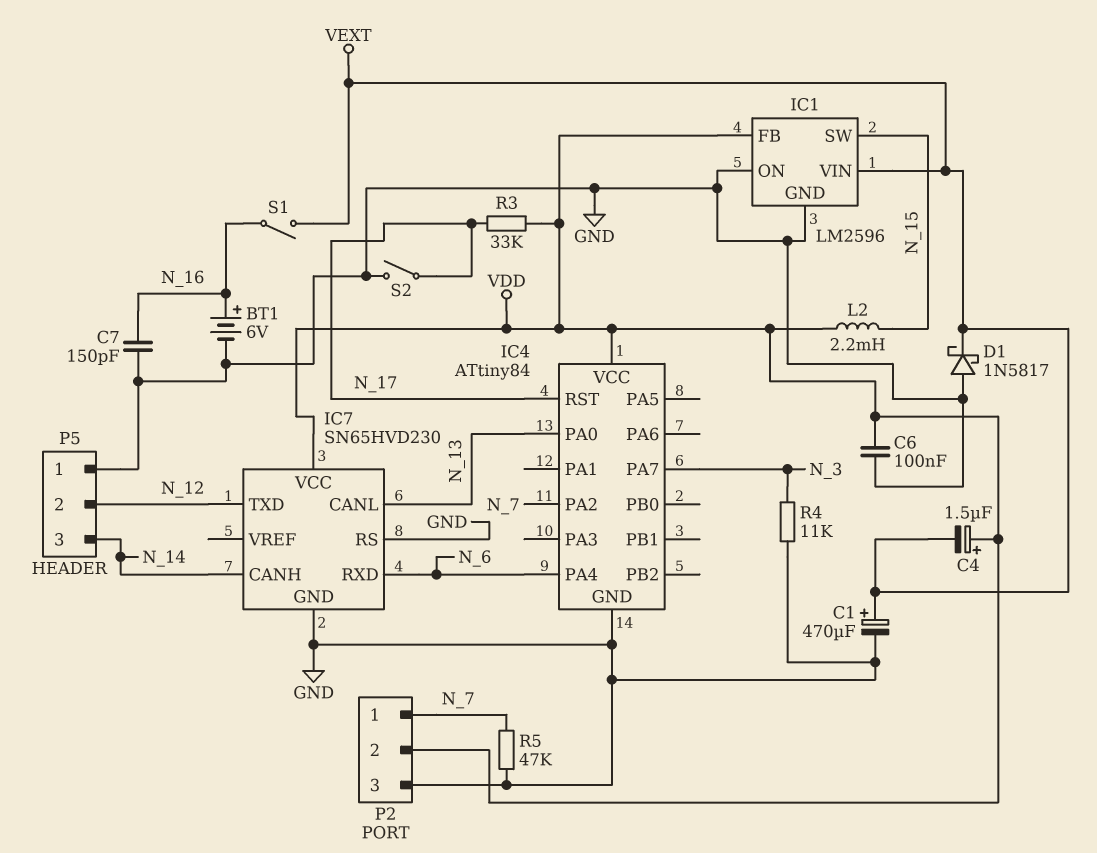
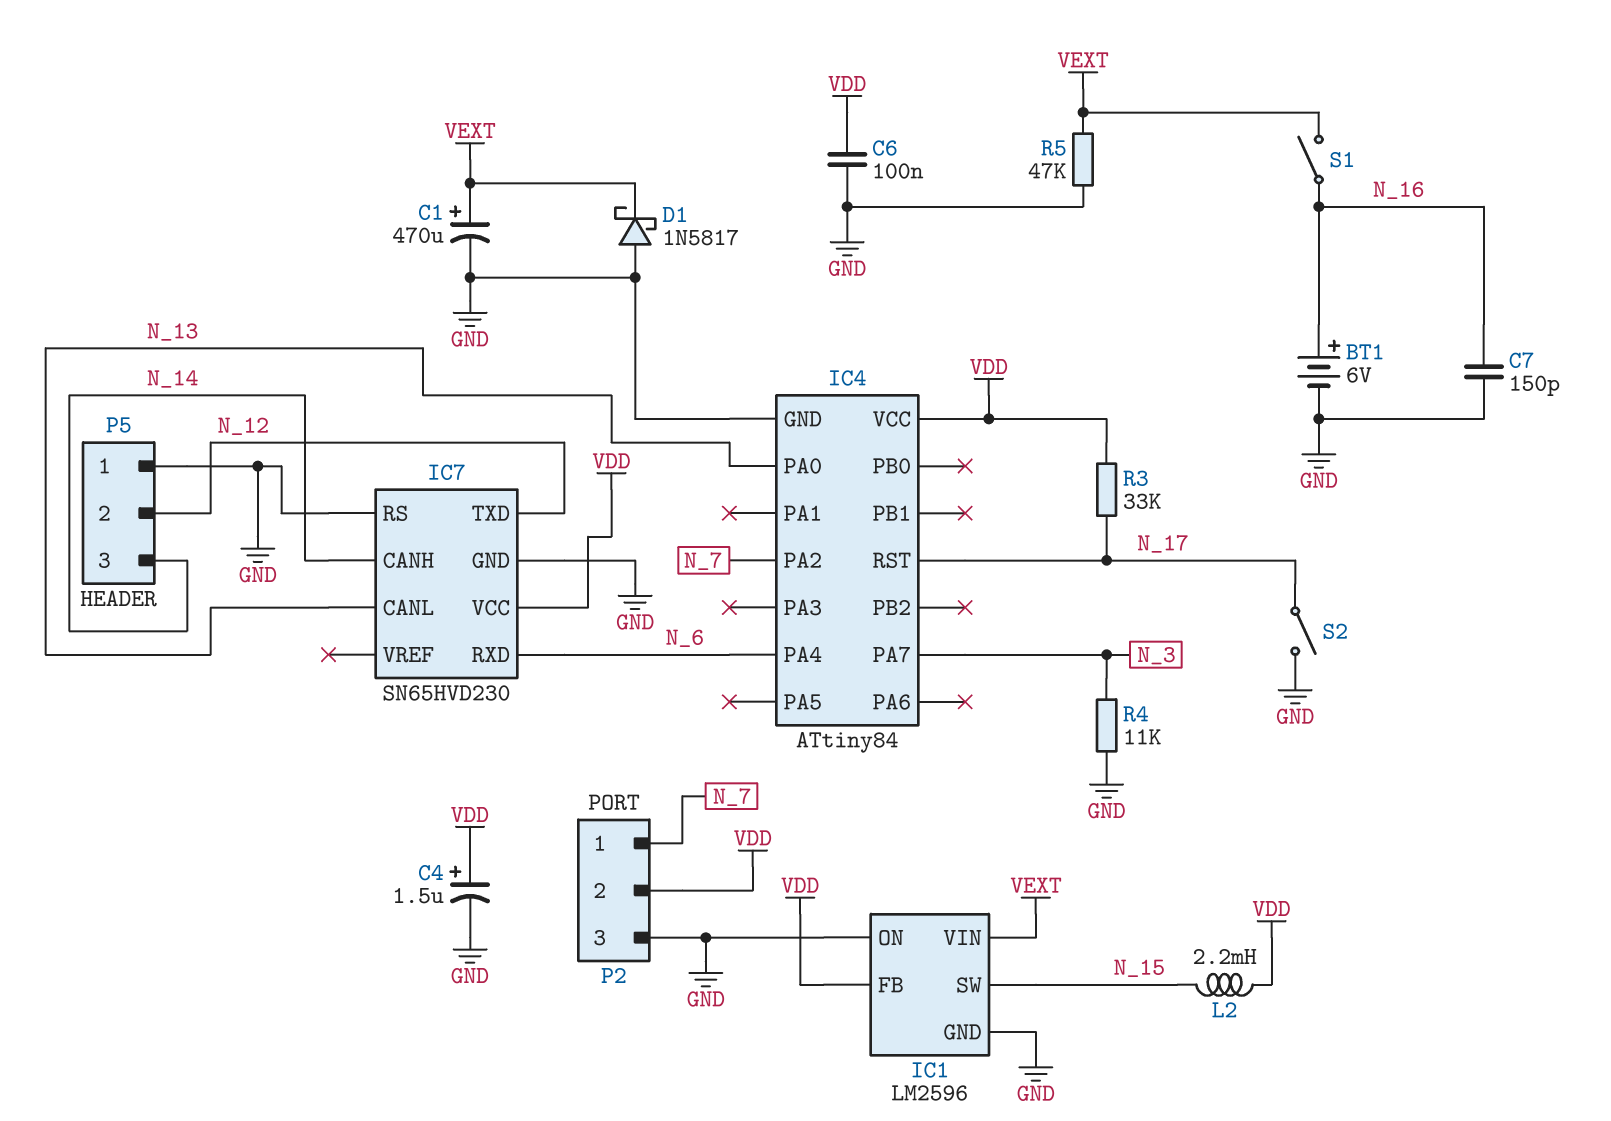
C4: 1.5uF (plus VDD, minus VEXT) -> 1.5uF (plus VDD, minus GND)
R5: 47k (GND, N_7) -> 47k (GND, VEXT)

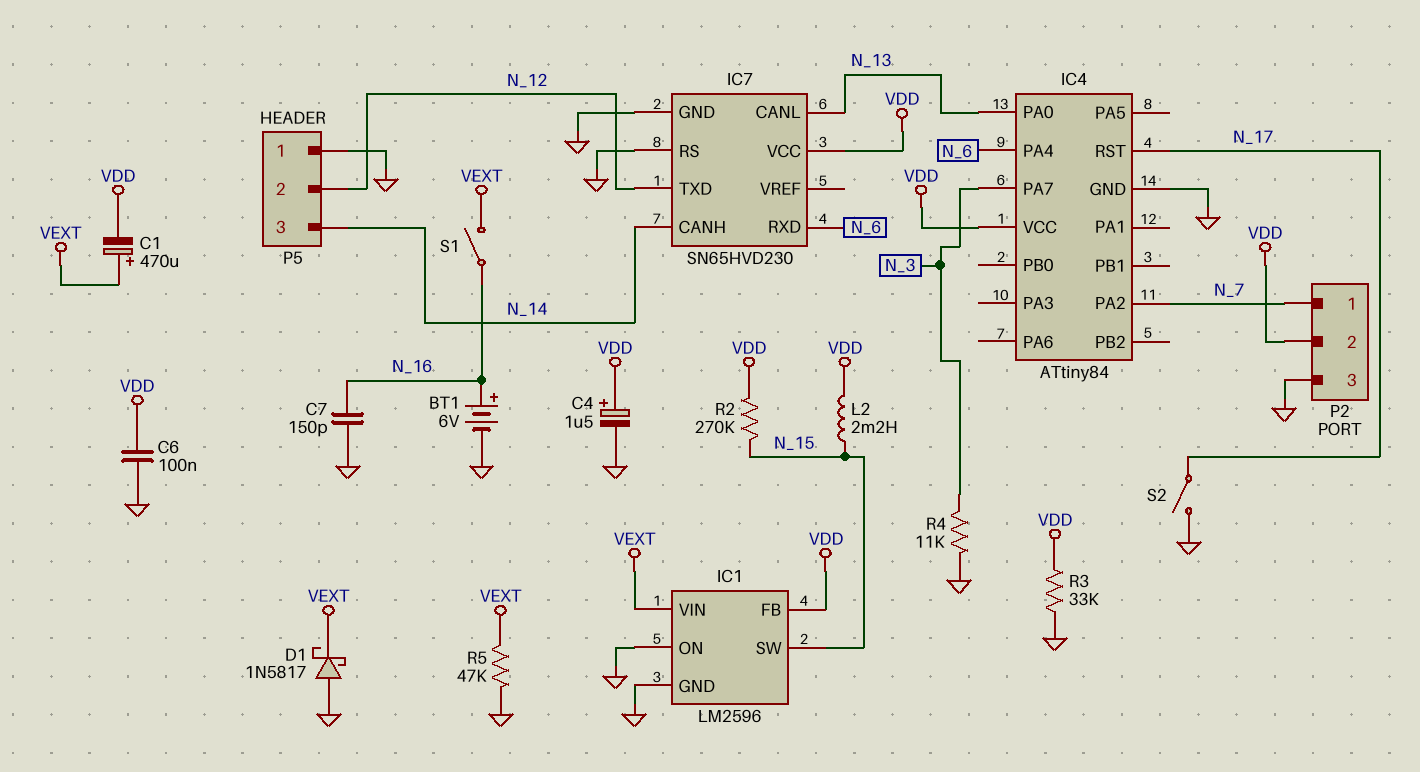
C1: 470uF (plus VEXT, minus GND) -> 470uF (plus VEXT, minus VDD)
R2: none -> 270k (N_15, VDD)
R3: 33k (N_17, VDD) -> 33k (GND, VDD)

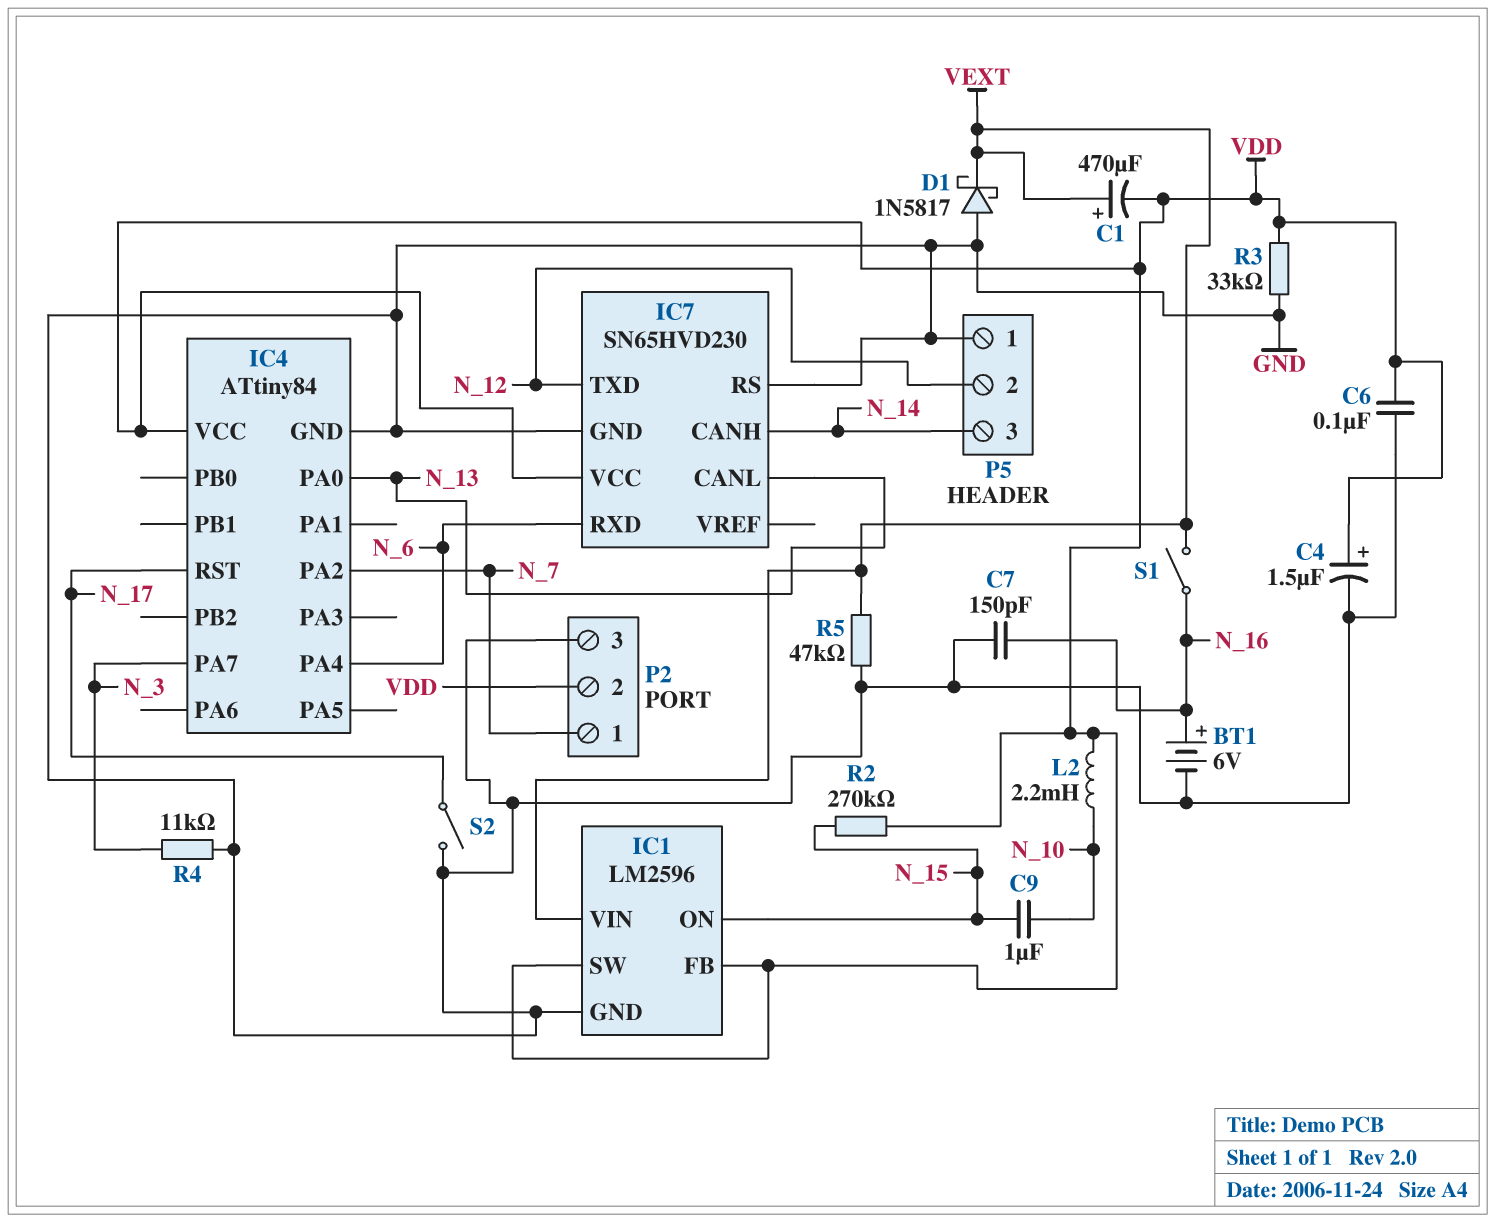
C9: none -> 1uF (N_10, N_15)
IC1 pin ON: GND -> N_15
IC1 pin SW: N_15 -> VDD
L2: 2.2mH (N_15, VDD) -> 2.2mH (N_10, VDD)

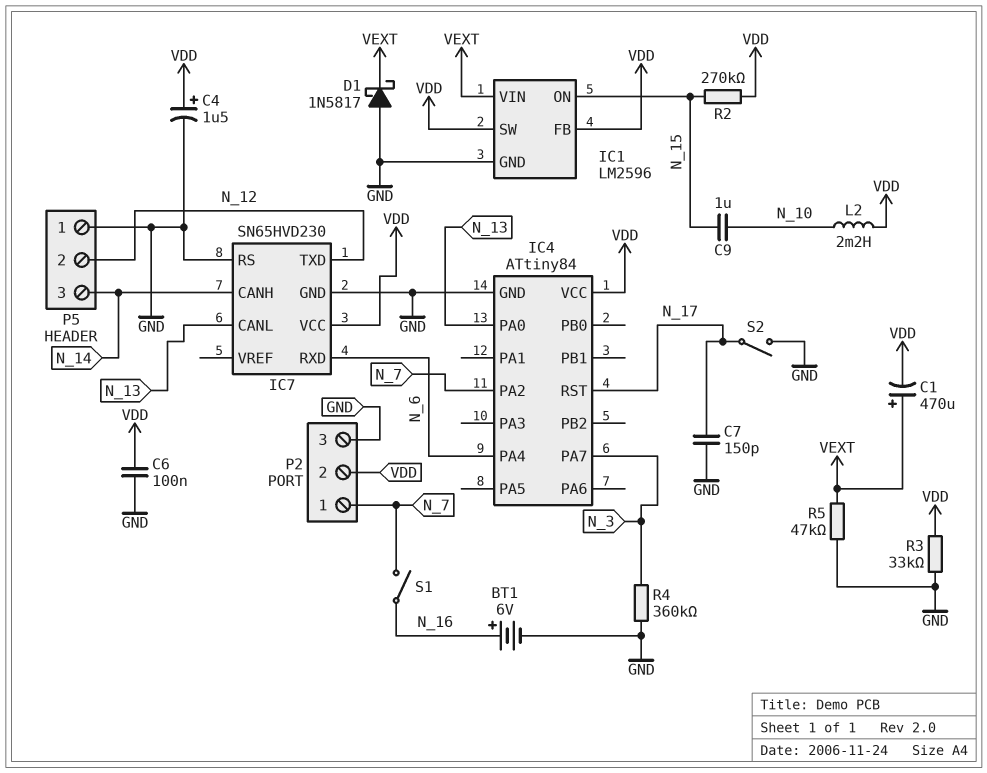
C7: 150pF (GND, N_16) -> 150pF (GND, N_17)
R4: 11k (GND, N_3) -> 360k (GND, N_3)
S1: switch (N_16, VEXT) -> switch (N_7, N_16)

